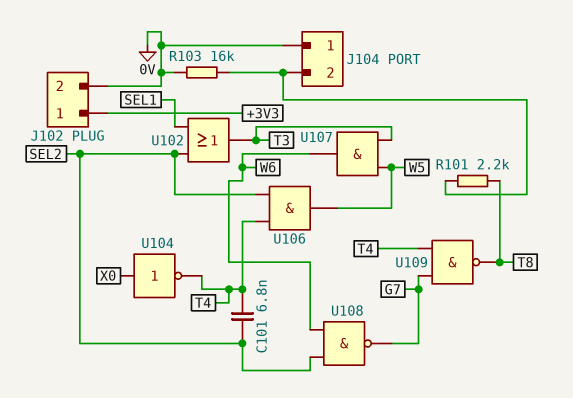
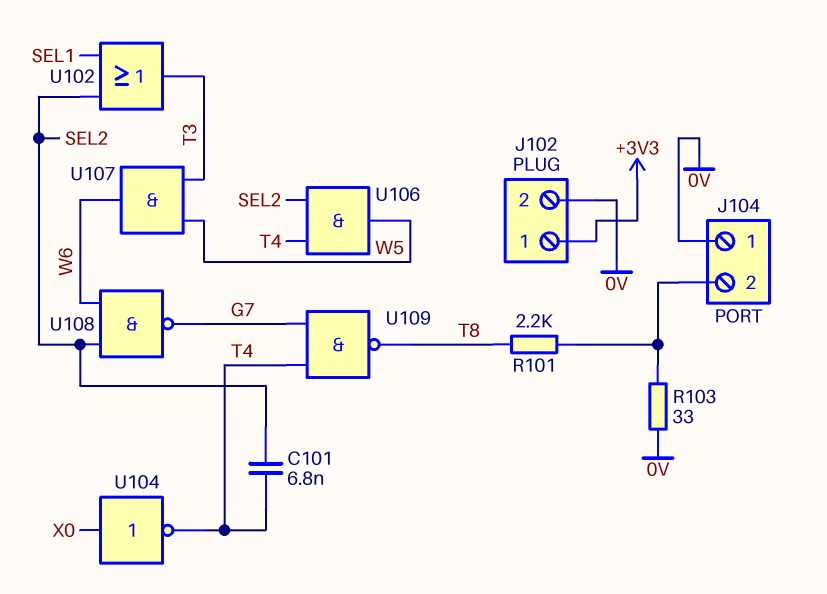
R103: 16k (0V, J104/2) -> 33 (0V, J104/2)

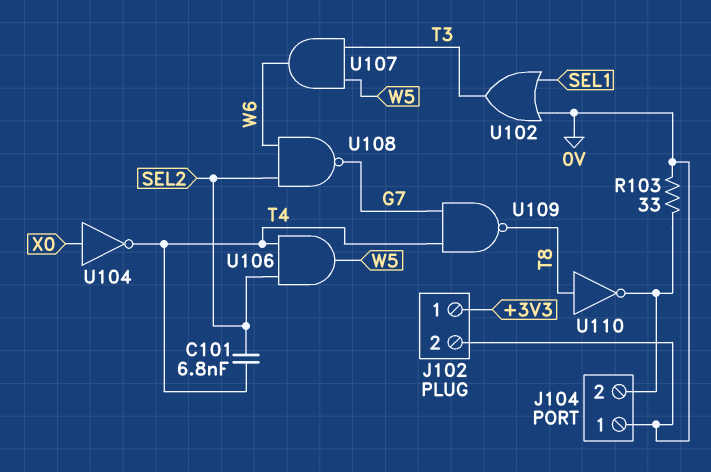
R101: 2.2k (J104/2, T8) -> none
U102: OR (in SEL1, in SEL2, out T3) -> OR (in 0V, in SEL1, out T3)
U110: none -> NOT (in T8, out J104/2)

